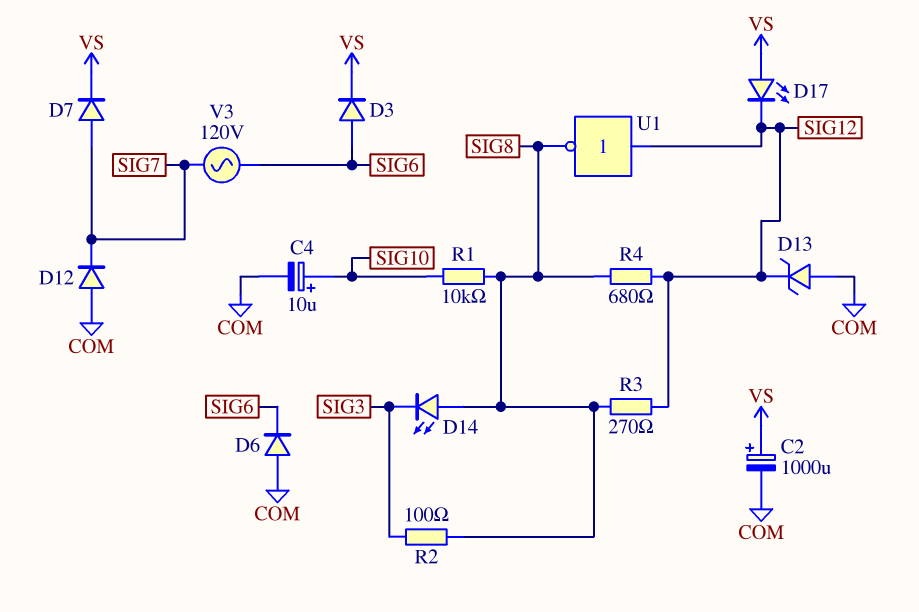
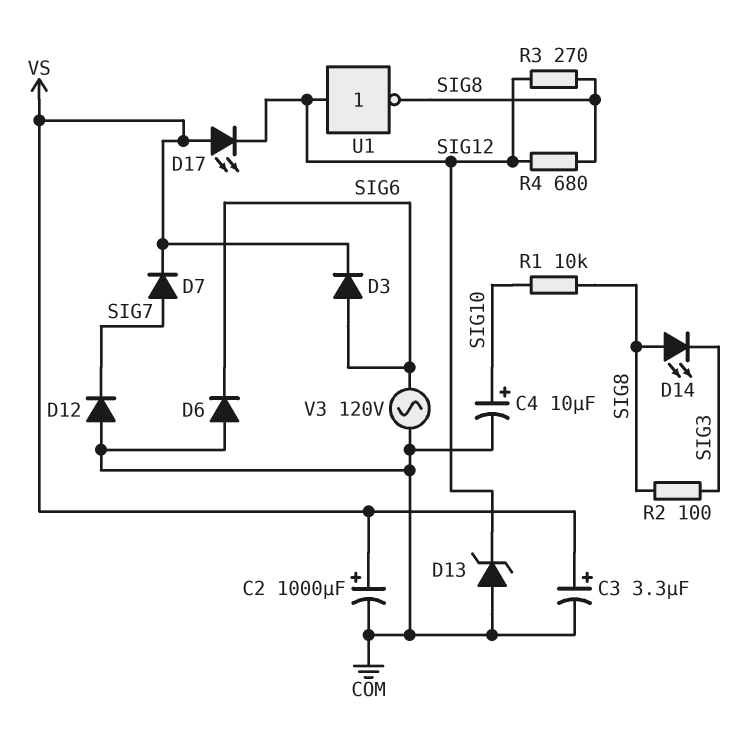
C3: none -> 3.3uF (plus VS, minus COM)
V3: AC 120V (SIG6, SIG7) -> AC 120V (COM, SIG6)

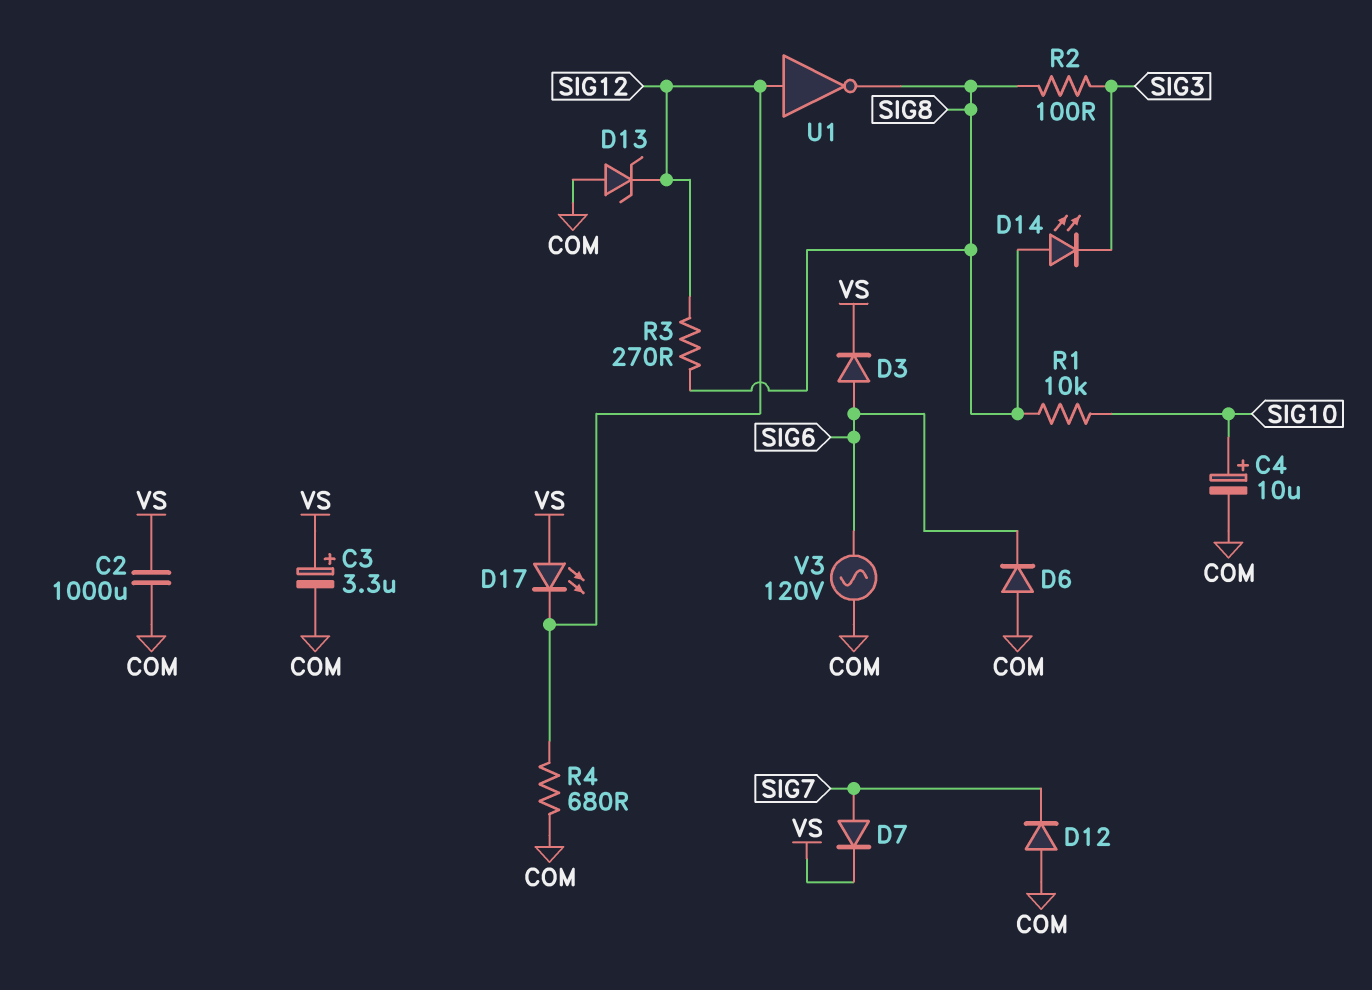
C2: 1000uF (plus VS, minus COM) -> 1000uF (COM, VS)
R4: 680 (SIG8, SIG12) -> 680 (COM, SIG12)

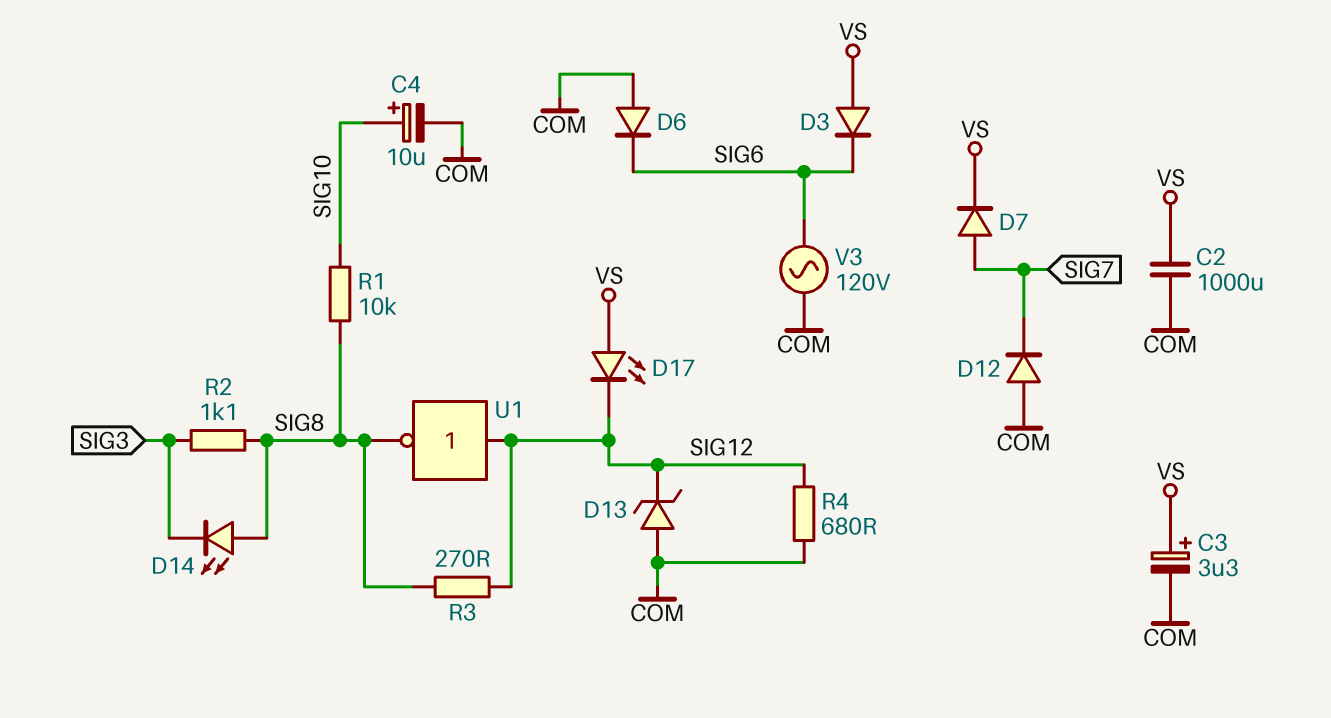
D3: diode (A SIG6, K VS) -> diode (A VS, K SIG6)
R2: 100 (SIG3, SIG8) -> 1.1k (SIG3, SIG8)

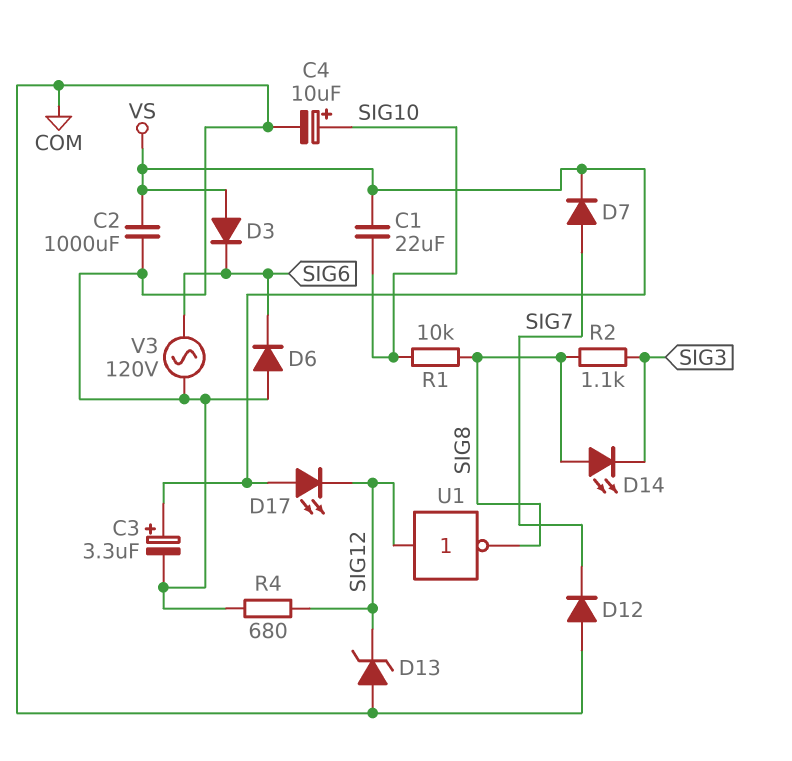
C1: none -> 22uF (SIG10, VS)
R3: 270 (SIG8, SIG12) -> none

